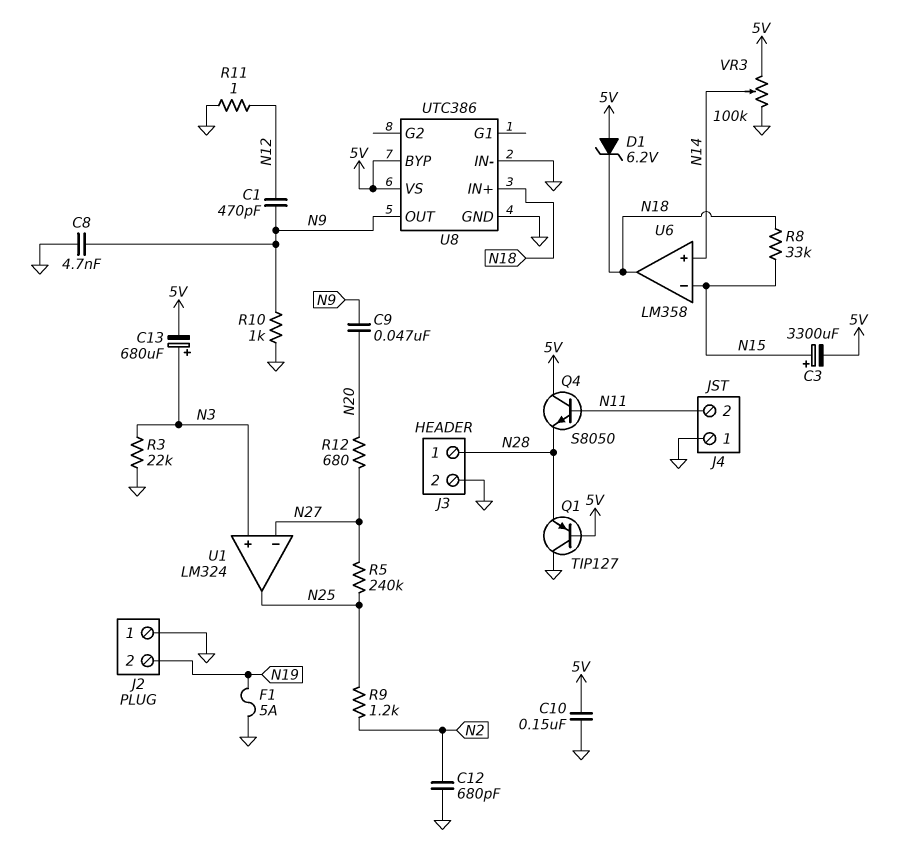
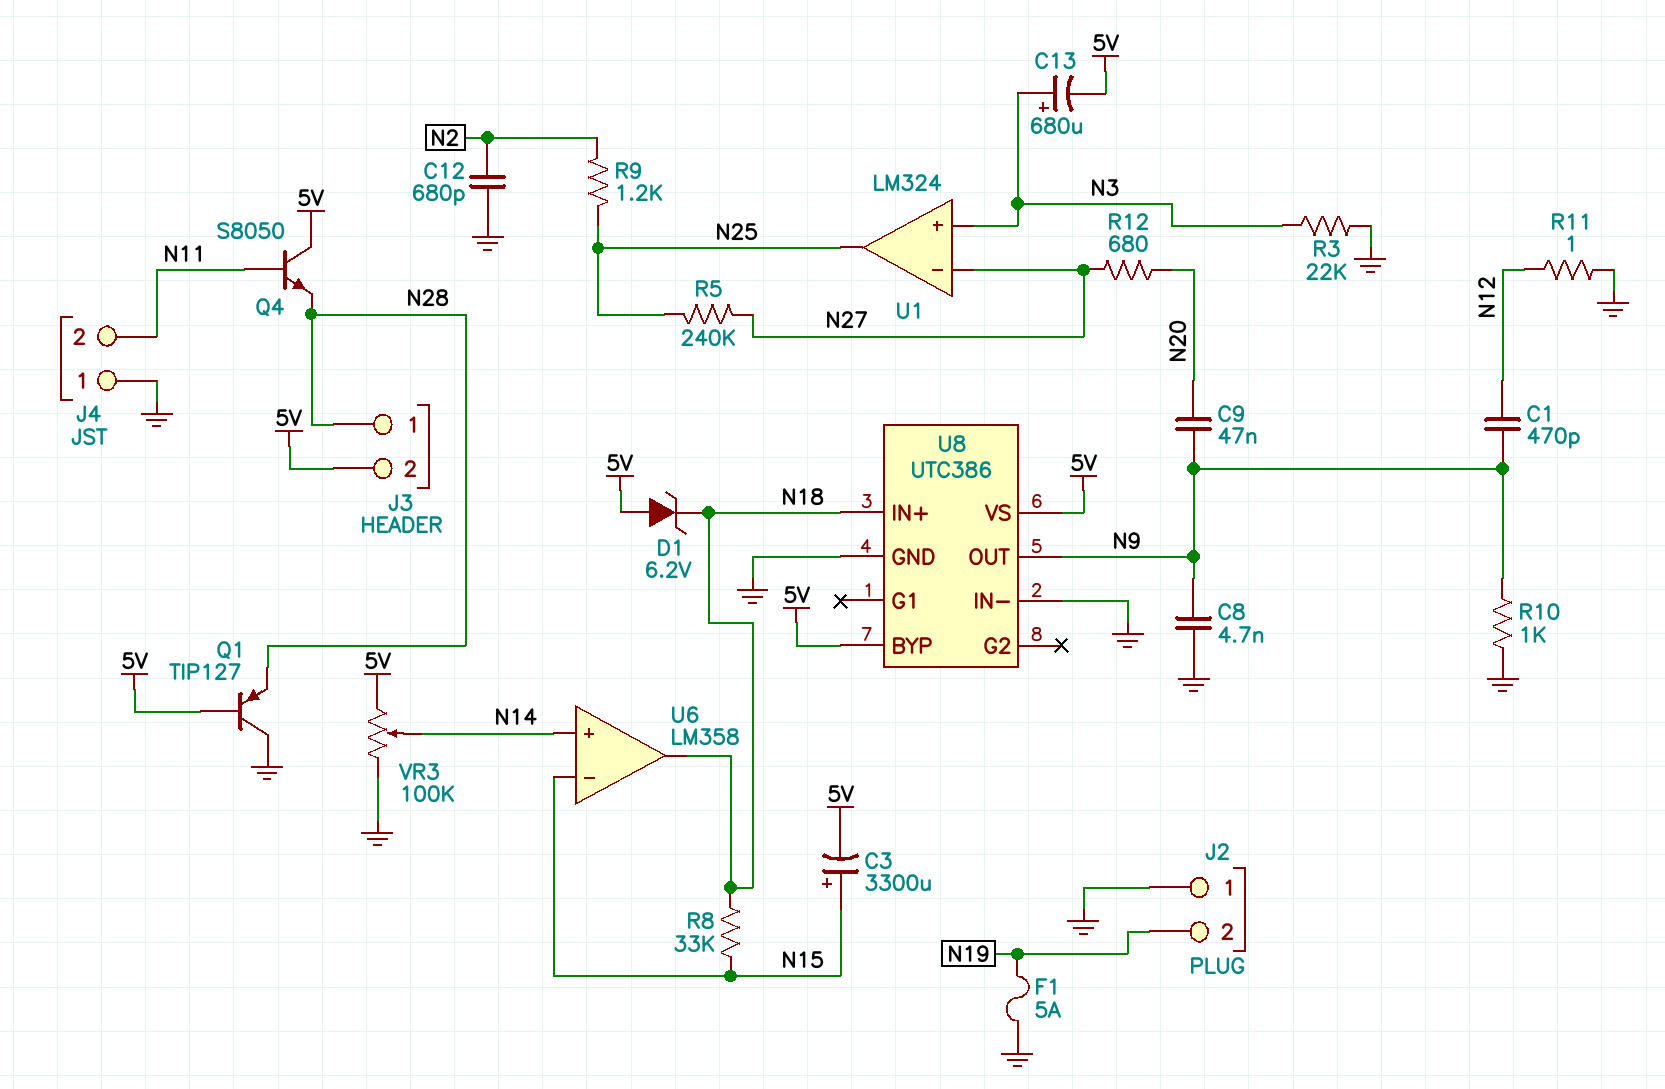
C10: 150nF (5V, GND) -> none
J3 pin 2: GND -> 5V

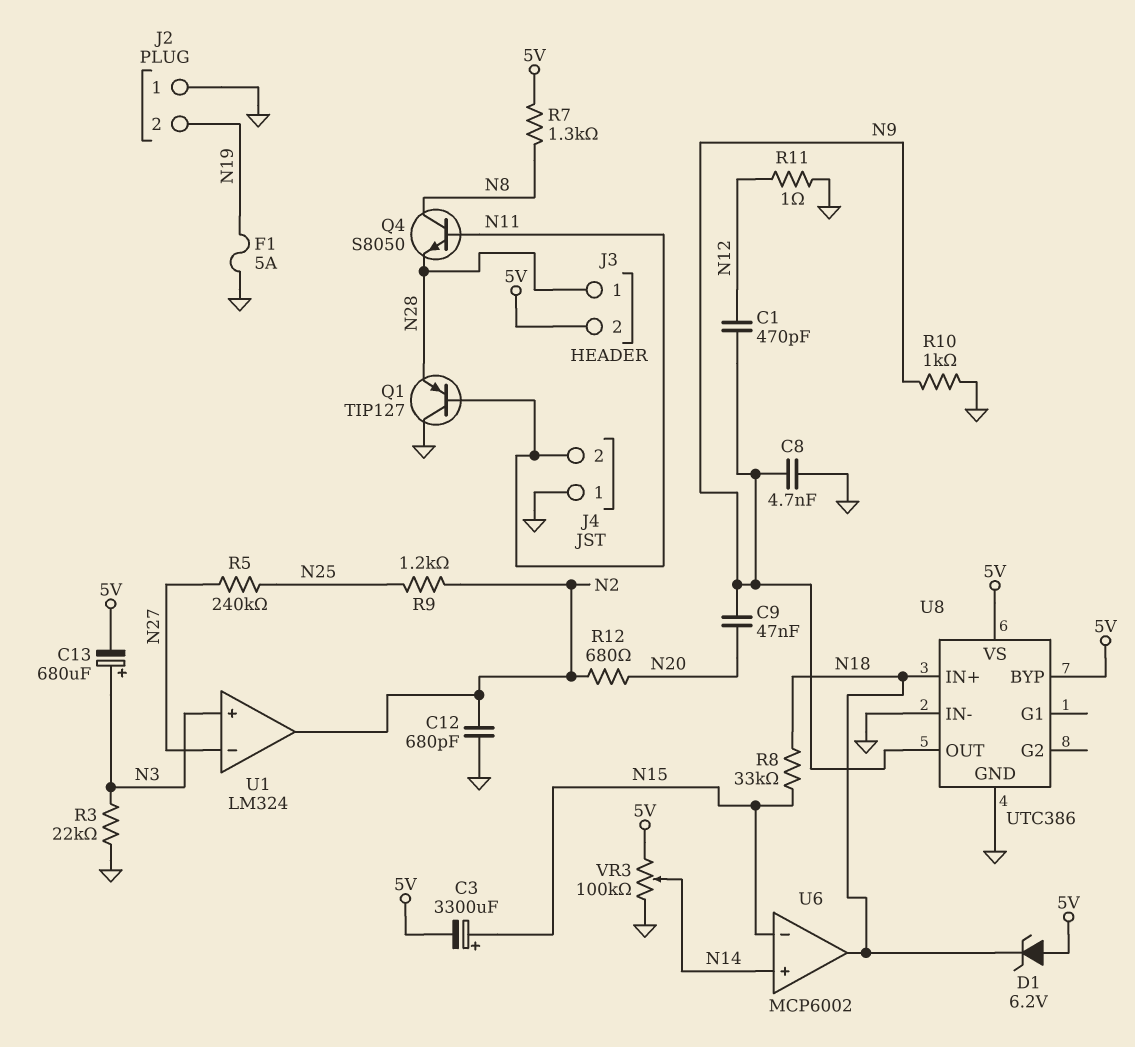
Q1: PNP TIP127 (B 5V, C GND, E N28) -> PNP TIP127 (B N11, C GND, E N28)
Q4: NPN S8050 (B N11, C 5V, E N28) -> NPN S8050 (B N11, C N8, E N28)
R7: none -> 1.3k (5V, N8)
R12: 680 (N20, N27) -> 680 (N2, N20)
U1 pin out: N25 -> N2
U6: LM358 -> MCP6002

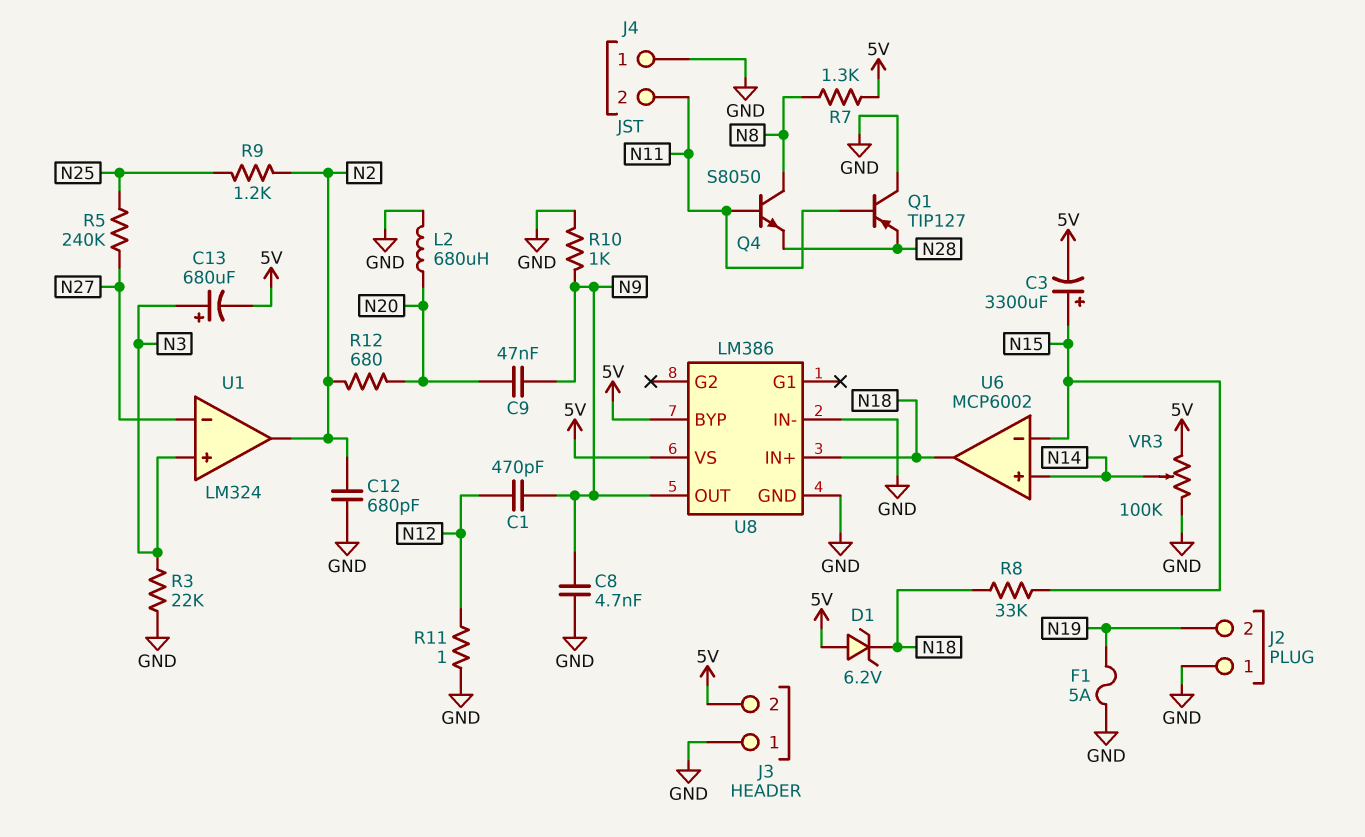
J3 pin 1: N28 -> GND
L2: none -> 680uH (GND, N20)
U8: UTC386 -> LM386

